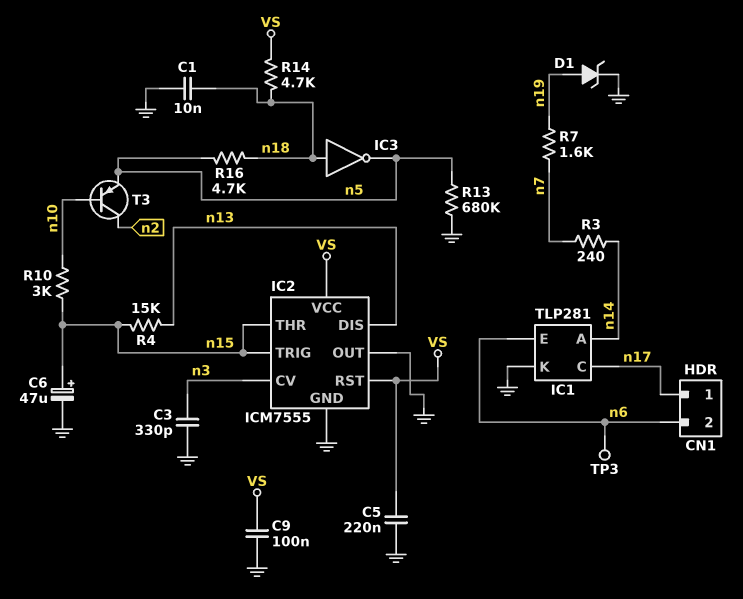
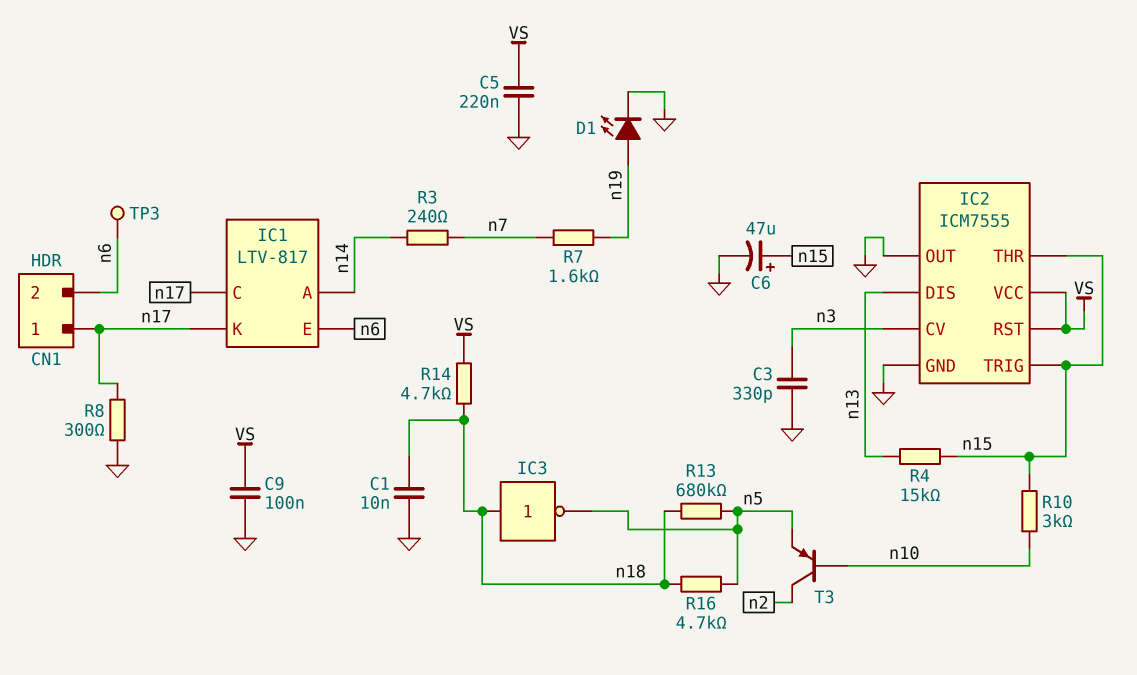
D1: zener (A n19, K GND) -> LED (A n19, K GND)
IC1: TLP281 -> LTV-817
IC1 pin K: GND -> n17
R8: none -> 300 (GND, n17)
R13: 680k (GND, n5) -> 680k (n5, n18)

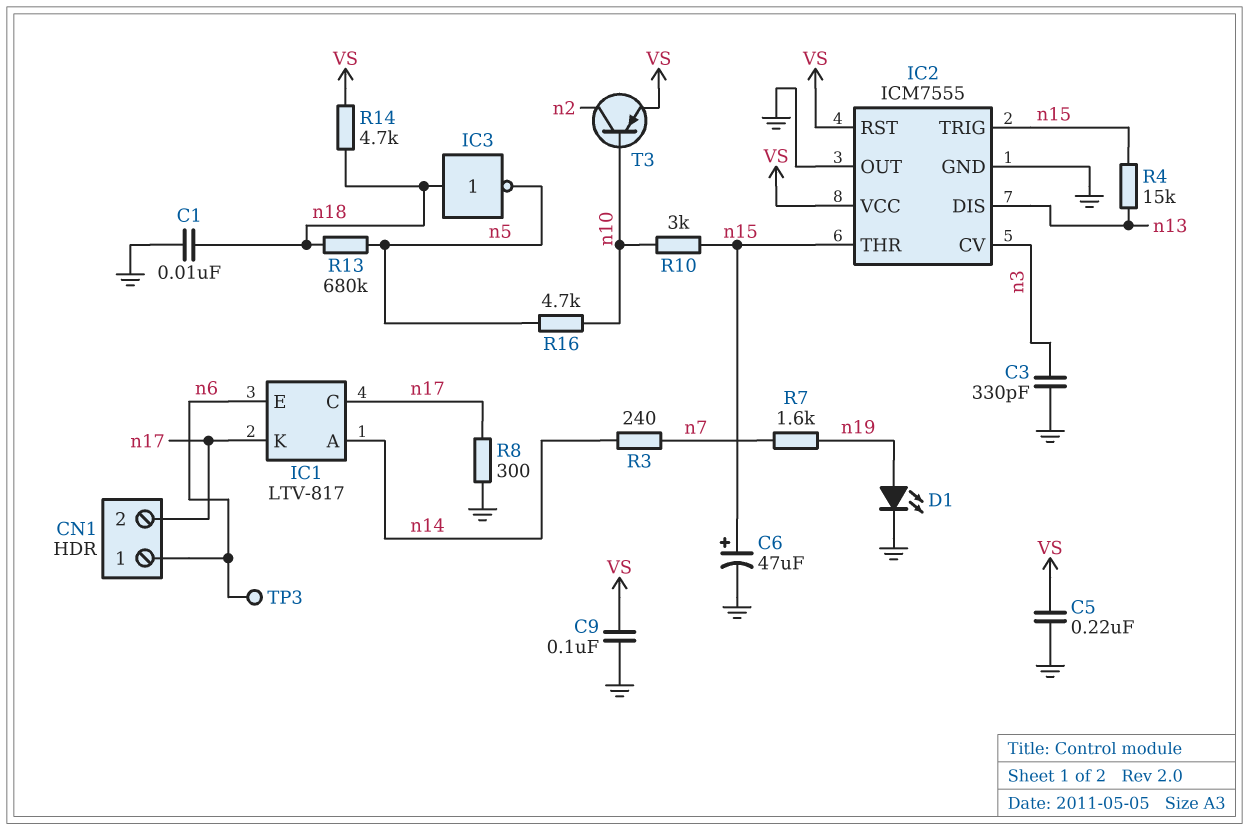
CN1 pin 1: n17 -> n6
CN1 pin 2: n6 -> n17
R16: 4.7k (n5, n18) -> 4.7k (n5, n10)
T3: PNP (B n10, C n2, E n5) -> PNP (B n10, C n2, E VS)

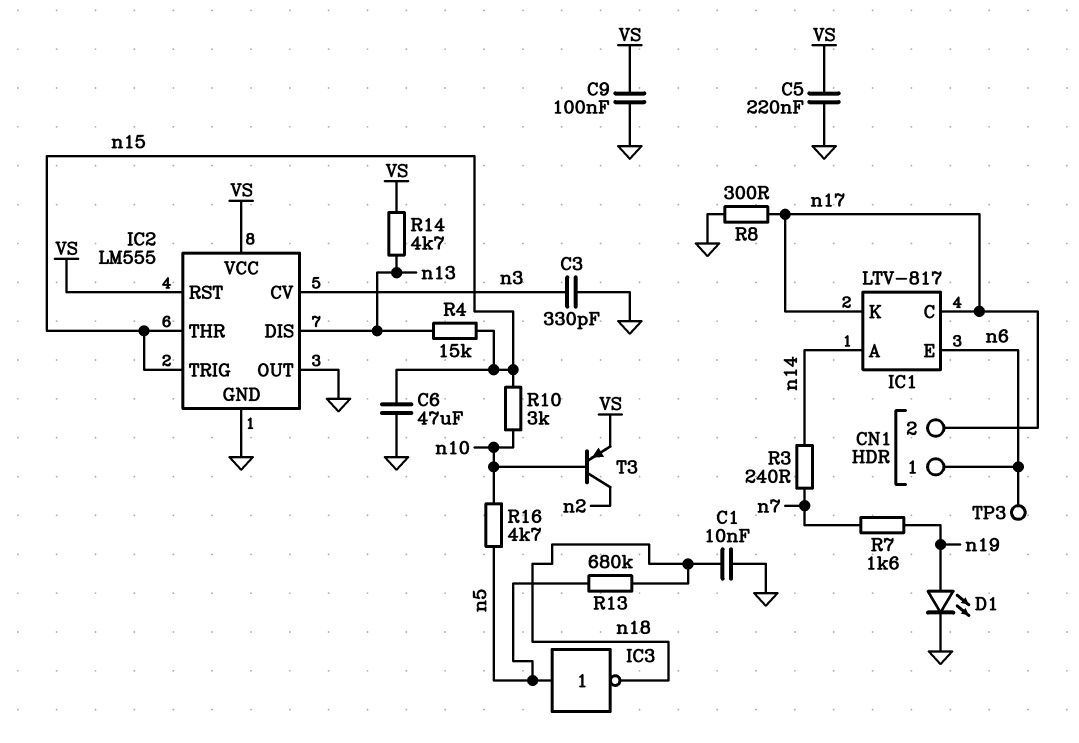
C6: 47uF (plus n15, minus GND) -> 47uF (GND, n15)
IC2: ICM7555 -> LM555
IC3: NOT (in n18, out n5) -> NOT (in n5, out n18)
R14: 4.7k (VS, n18) -> 4.7k (VS, n13)

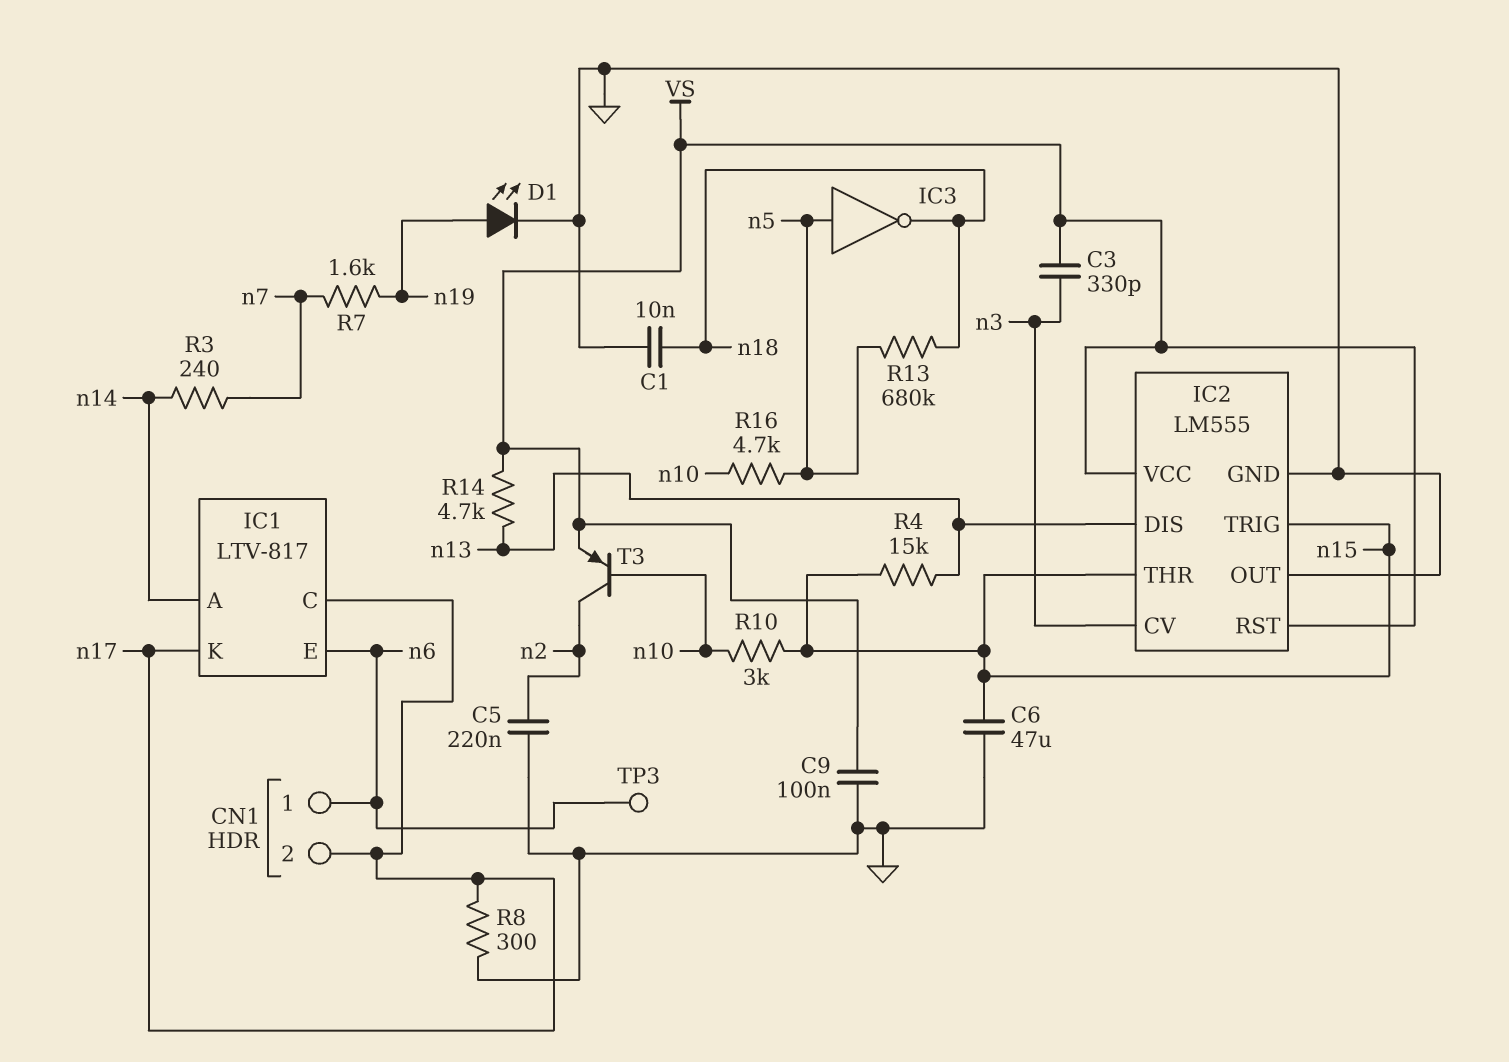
C3: 330pF (GND, n3) -> 330pF (VS, n3)
C5: 220nF (GND, VS) -> 220nF (GND, n2)

